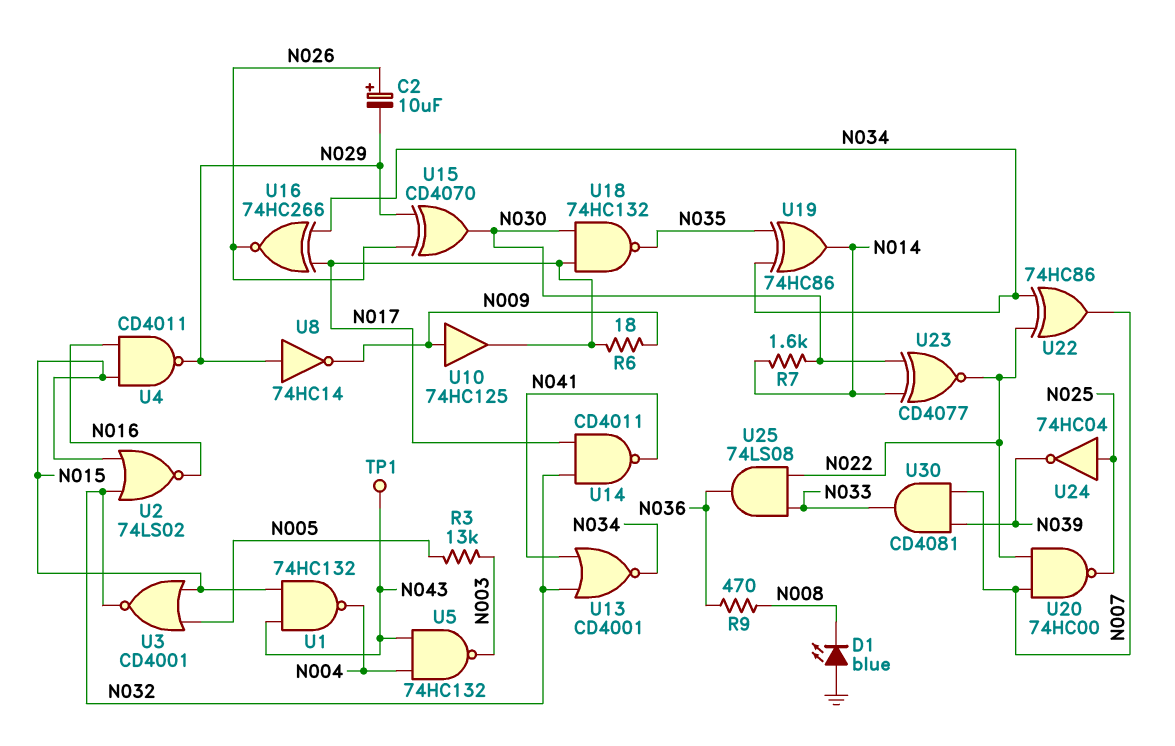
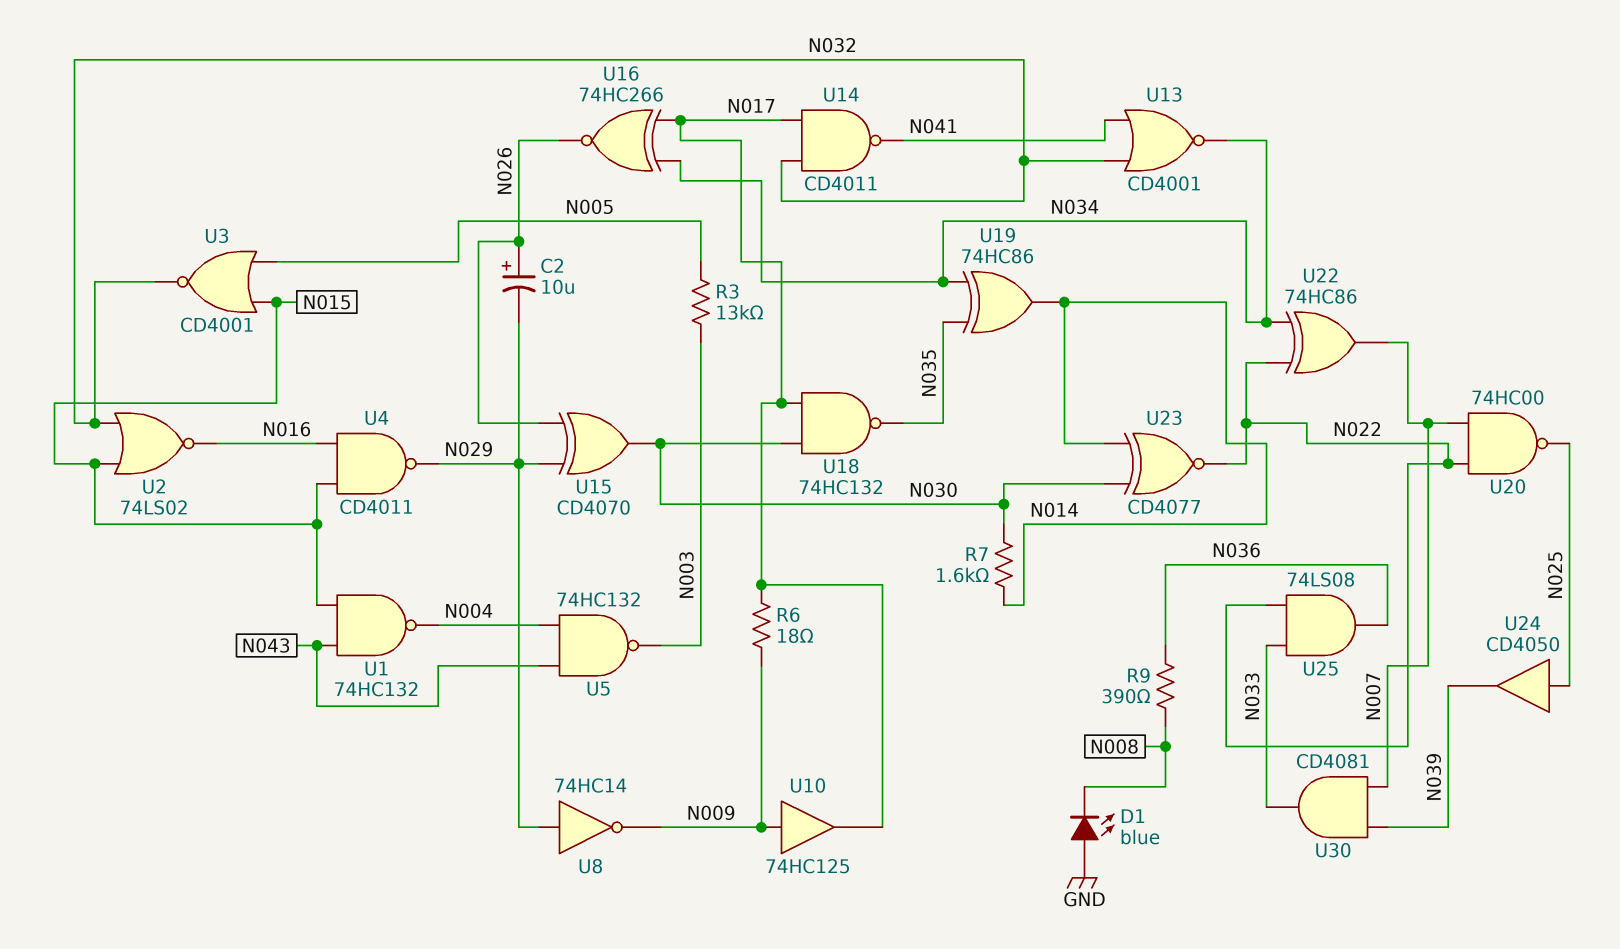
R9: 470 (N008, N036) -> 390 (N008, N036)
TP1: test point (N043) -> none
U24: NOT 74HC04 (in N025, out N039) -> buffer CD4050 (in N025, out N039)

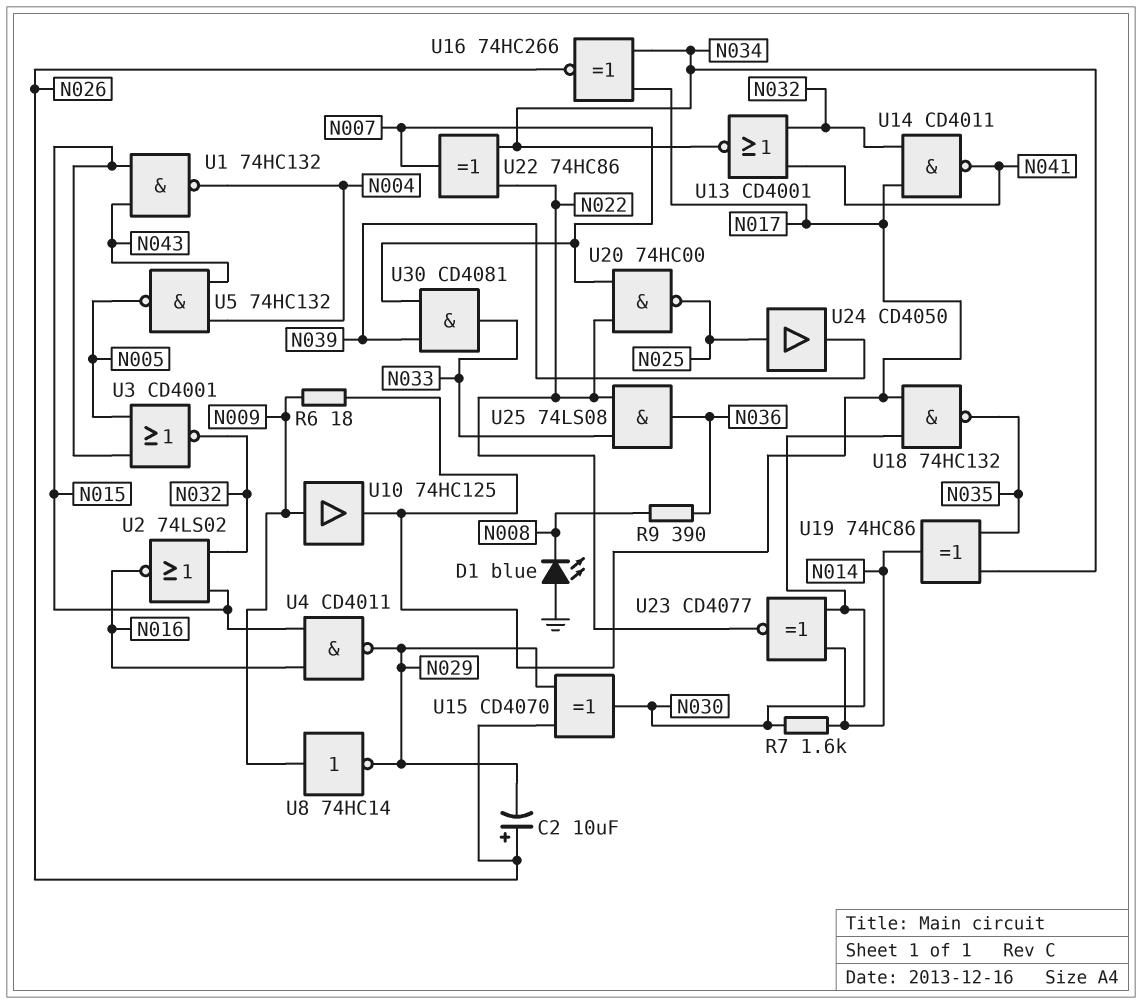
R3: 13k (N003, N005) -> none
U5: NAND 74HC132 (in N004, in N043, out N003) -> NAND 74HC132 (in N004, in N043, out N005)
U8: NOT 74HC14 (in N029, out N009) -> NOT 74HC14 (in N009, out N029)

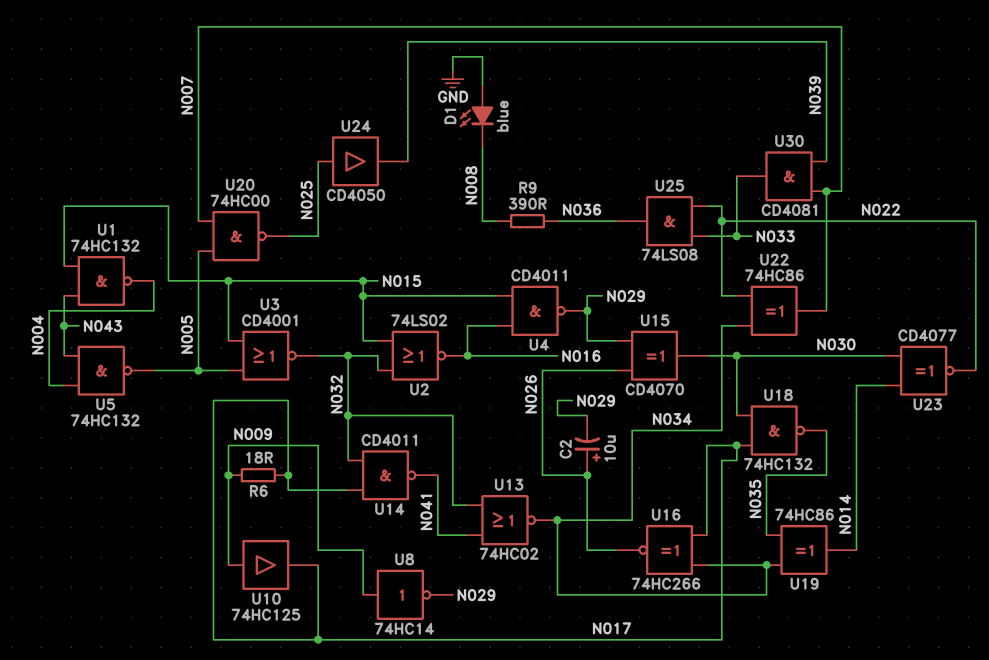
R7: 1.6k (N014, N030) -> none
U13: NOR CD4001 (in N032, in N041, out N034) -> NOR 74HC02 (in N032, in N041, out N034)
U20: NAND 74HC00 (in N007, in N022, out N025) -> NAND 74HC00 (in N005, in N007, out N025)

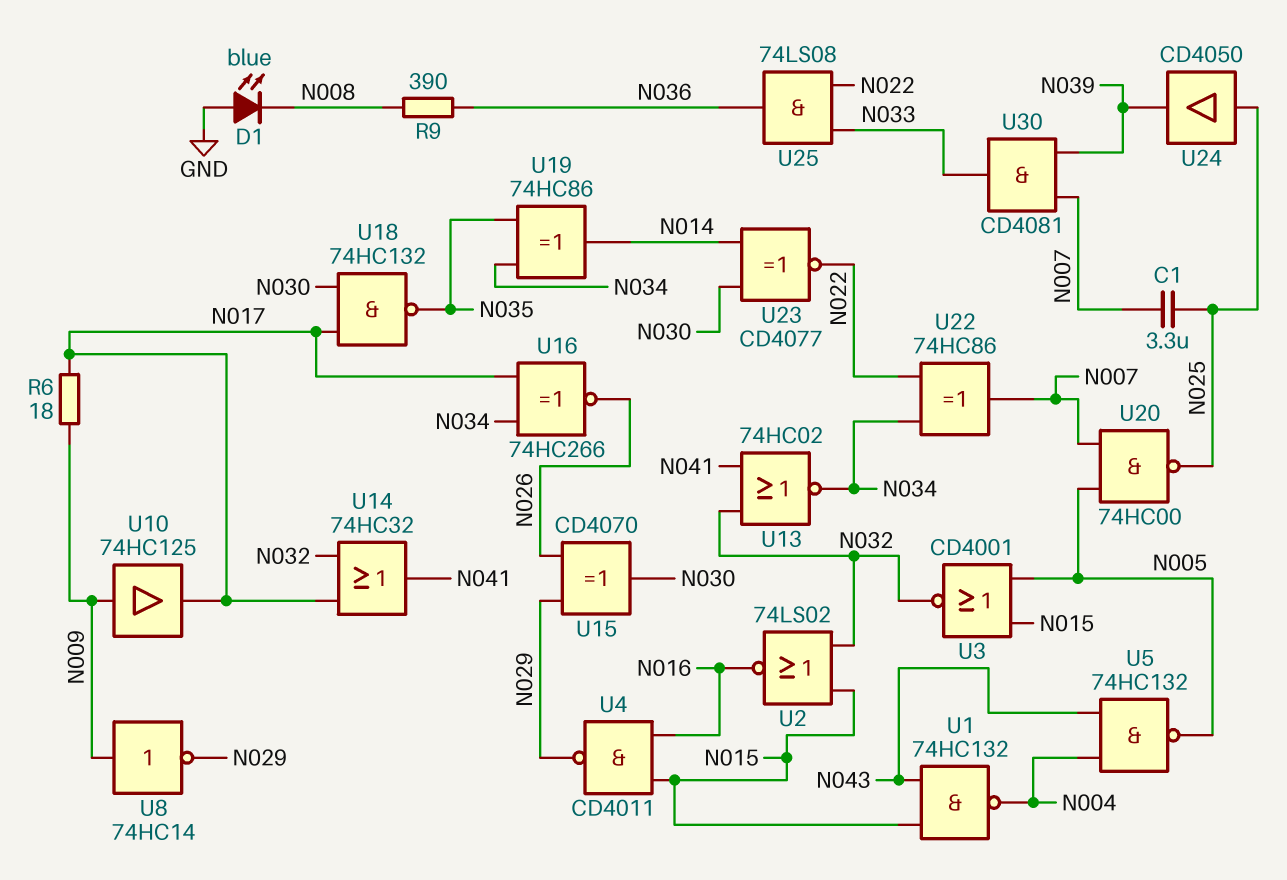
C1: none -> 3.3uF (N007, N025)
C2: 10uF (plus N026, minus N029) -> none
U14: NAND CD4011 (in N017, in N032, out N041) -> OR 74HC32 (in N017, in N032, out N041)

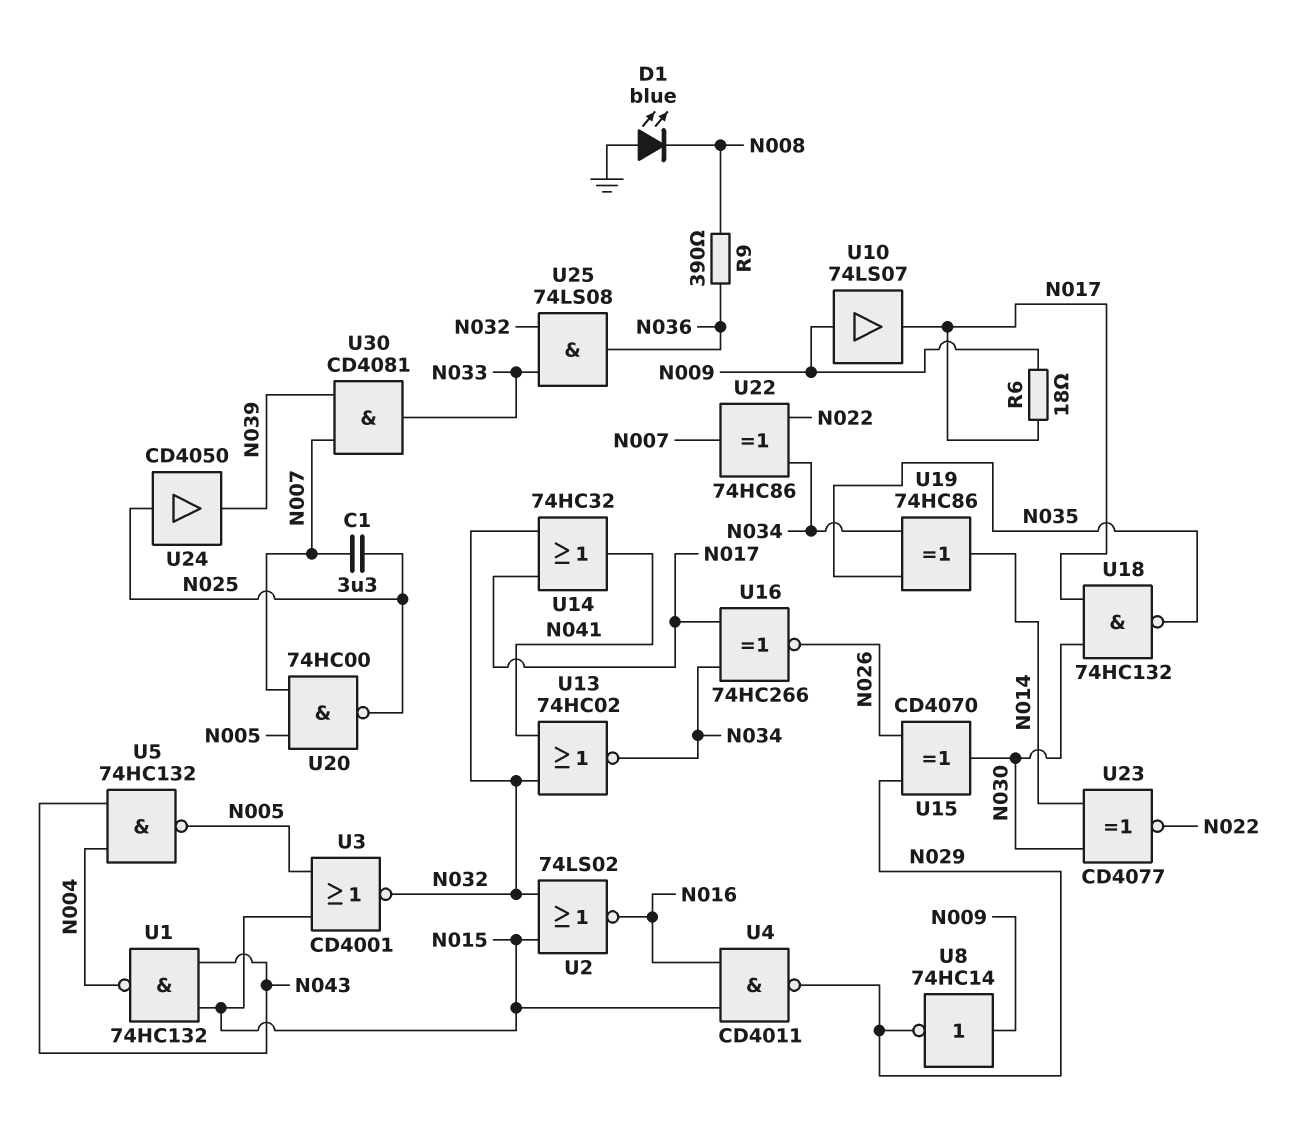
U10: buffer 74HC125 (in N009, out N017) -> buffer 74LS07 (in N009, out N017)
U25: AND 74LS08 (in N022, in N033, out N036) -> AND 74LS08 (in N032, in N033, out N036)

